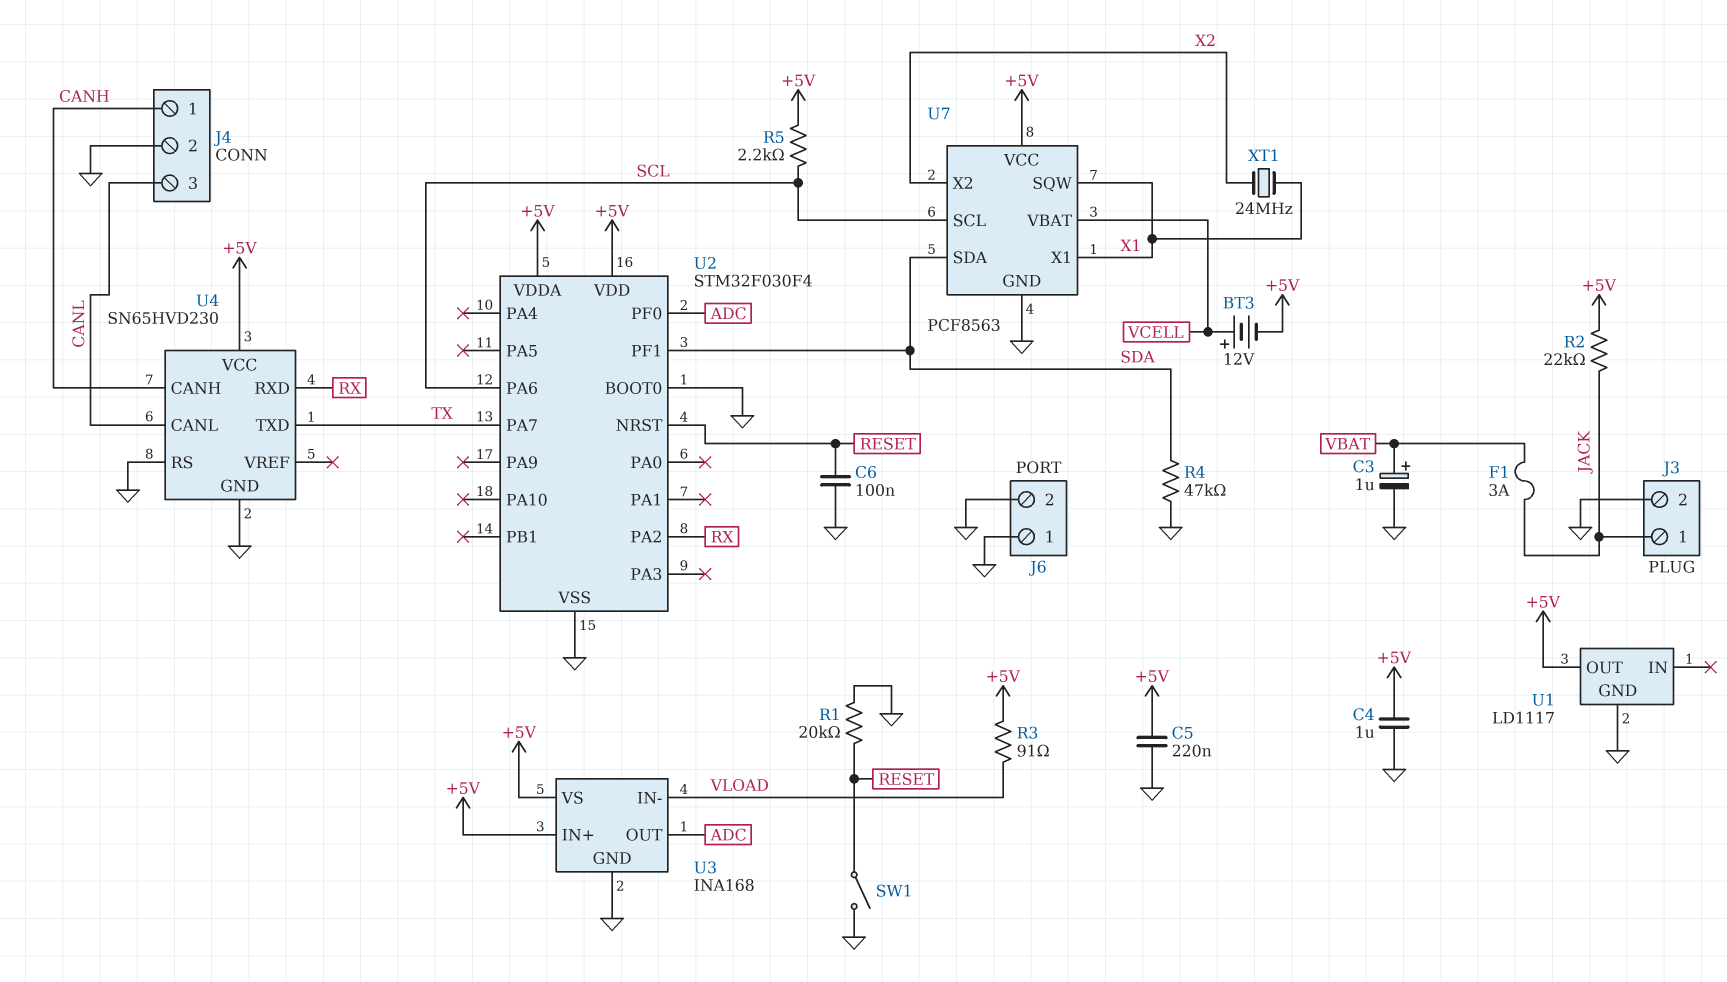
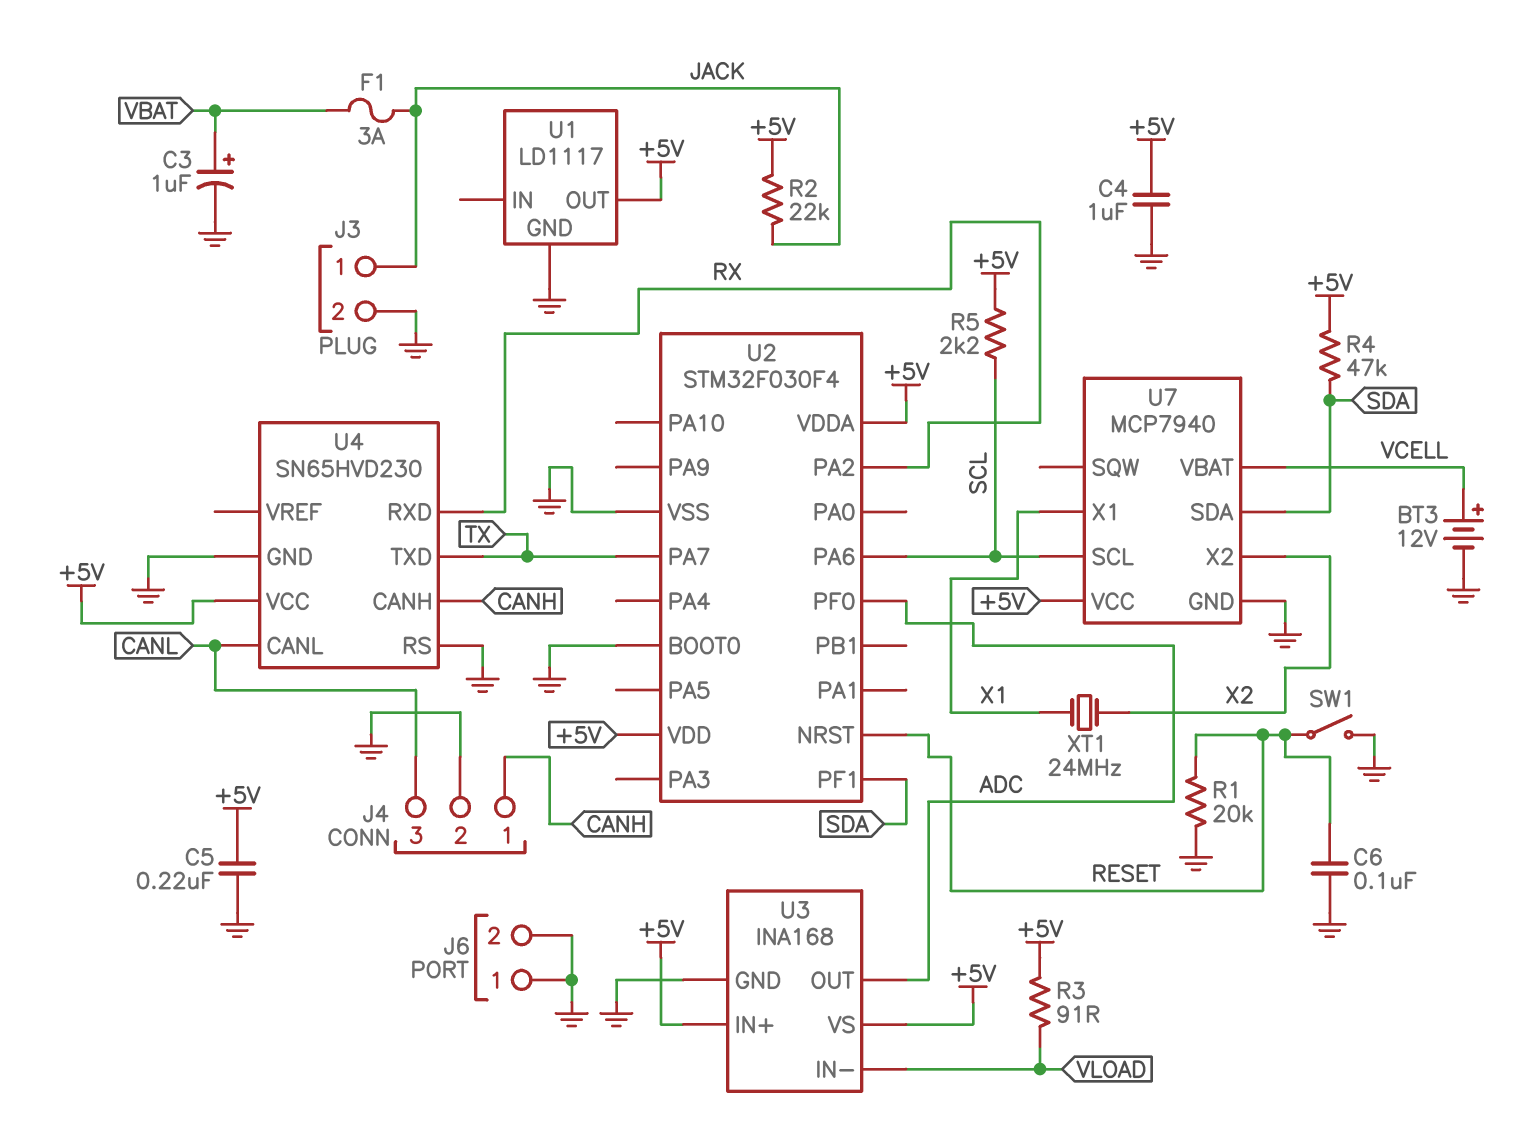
BT3: 12V (plus VCELL, minus +5V) -> 12V (plus VCELL, minus GND)
R4: 47k (GND, SDA) -> 47k (+5V, SDA)
U7: PCF8563 -> MCP7940
U7 pin SQW: X1 -> none

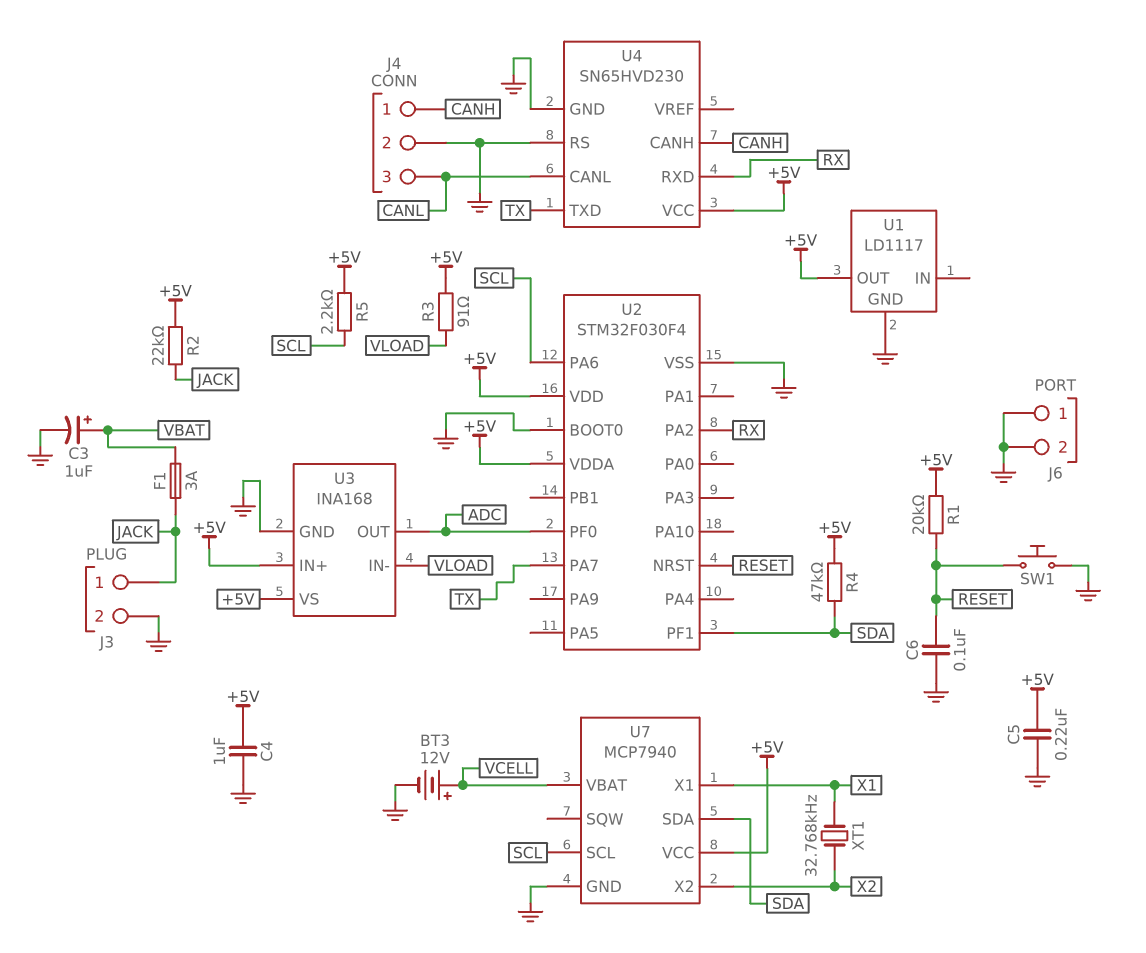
R1: 20k (GND, RESET) -> 20k (+5V, RESET)
SW1: switch (GND, RESET) -> button (GND, RESET)
XT1: 24MHz (X1, X2) -> 32.768kHz (X1, X2)

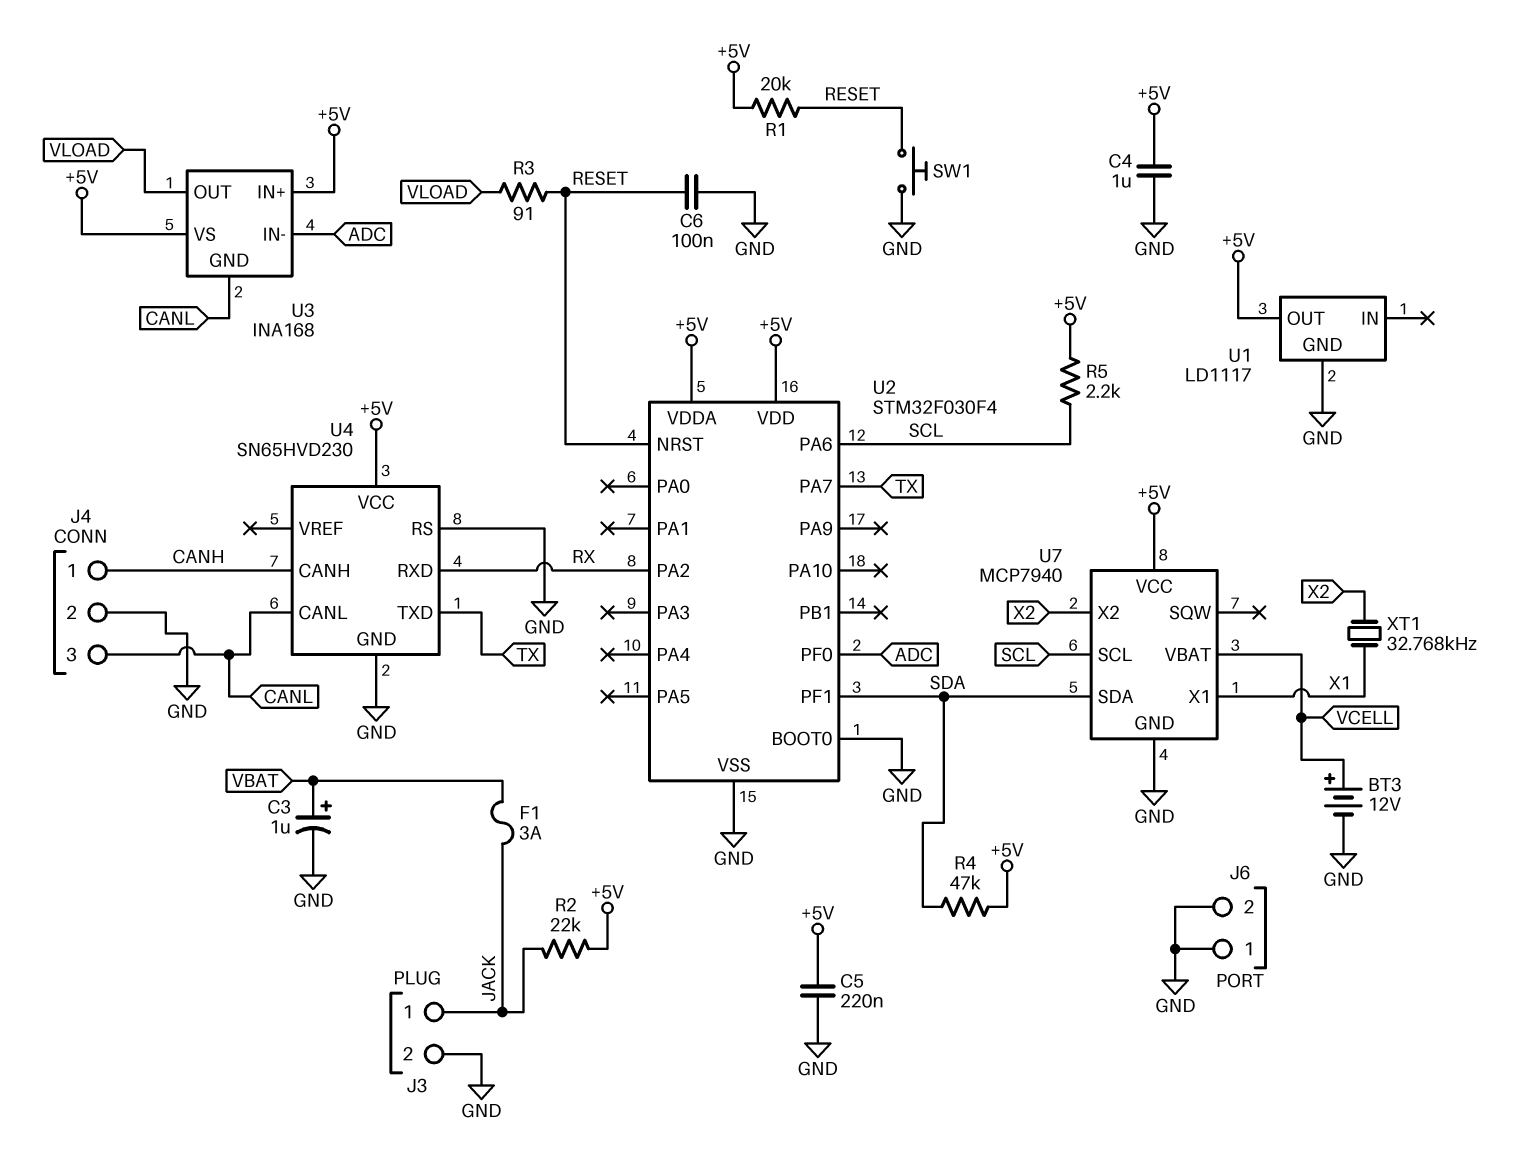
R3: 91 (+5V, VLOAD) -> 91 (RESET, VLOAD)
U3 pin GND: GND -> CANL
U3 pin IN-: VLOAD -> ADC
U3 pin OUT: ADC -> VLOAD

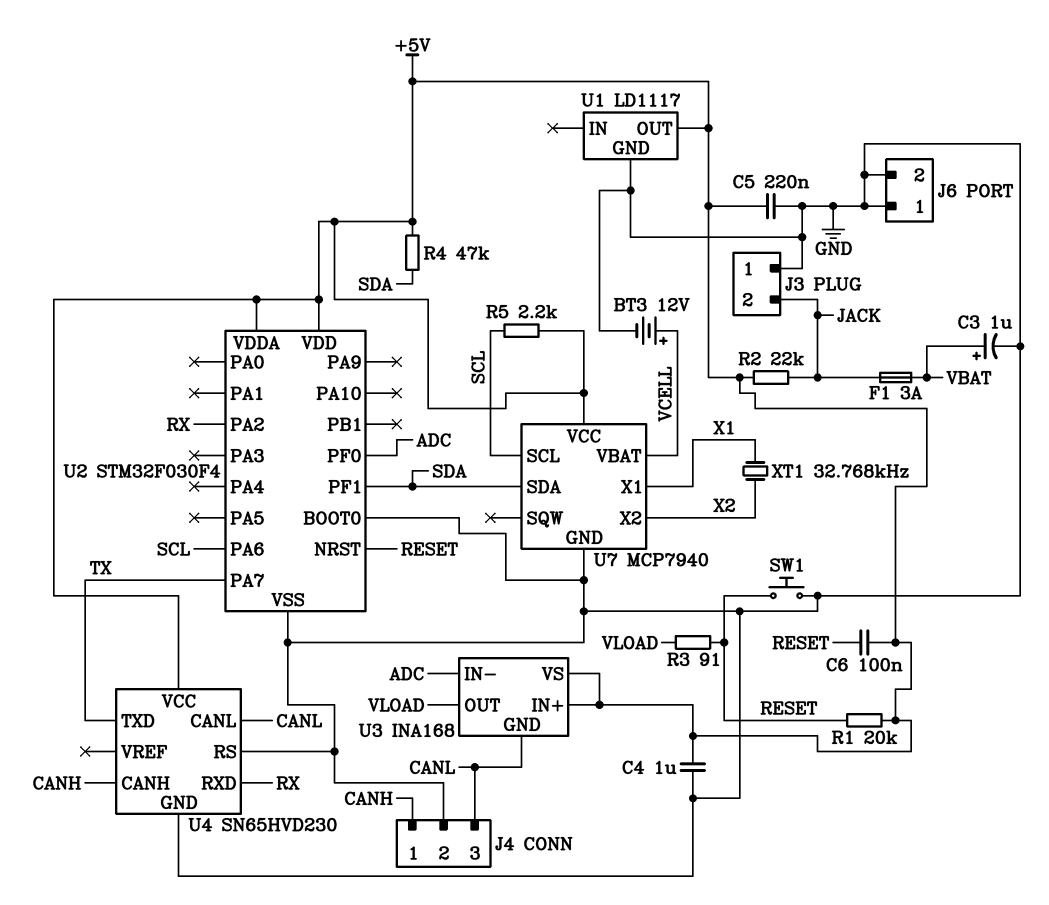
C6: 100nF (GND, RESET) -> 100nF (+5V, RESET)
J3 pin 1: JACK -> GND
J3 pin 2: GND -> JACK

